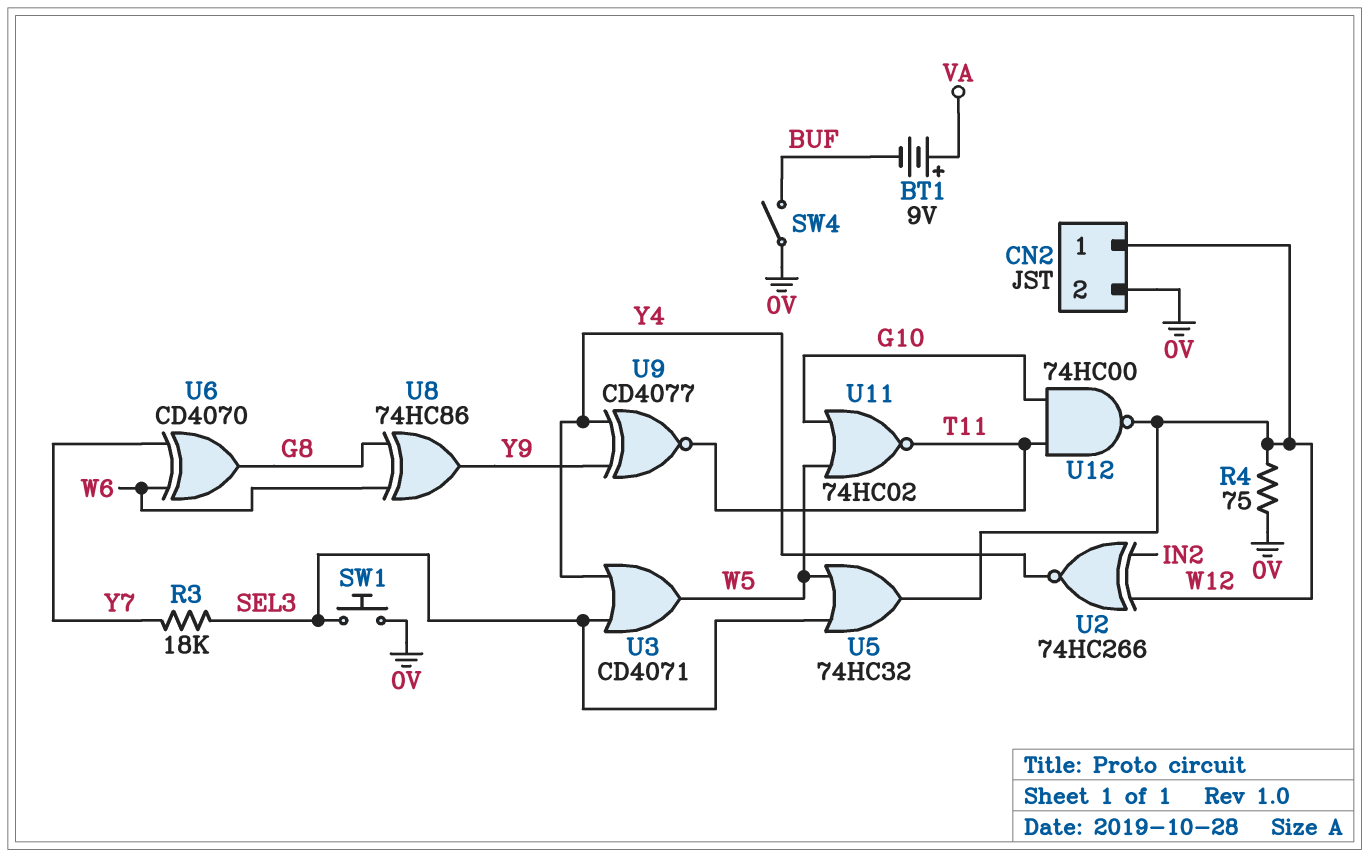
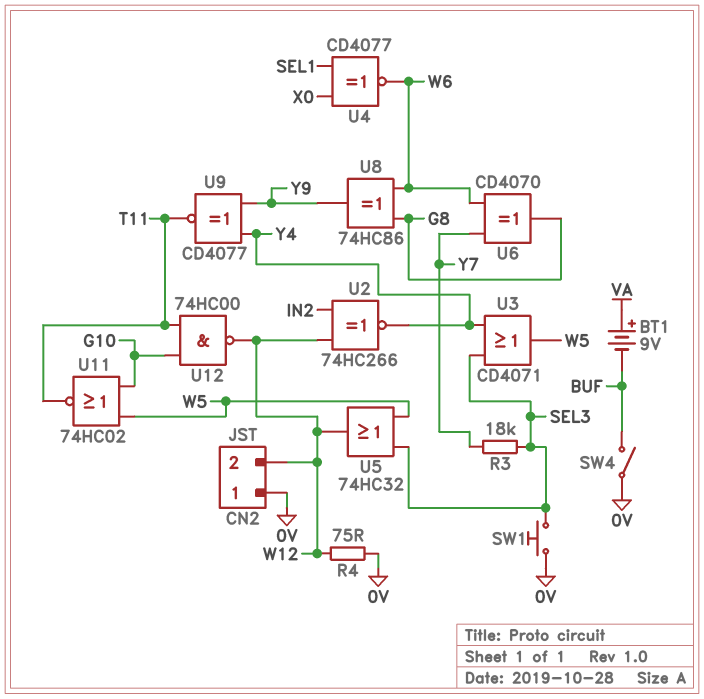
CN2 pin 1: W12 -> 0V
CN2 pin 2: 0V -> W12
U4: none -> XNOR CD4077 (in SEL1, in X0, out W6)

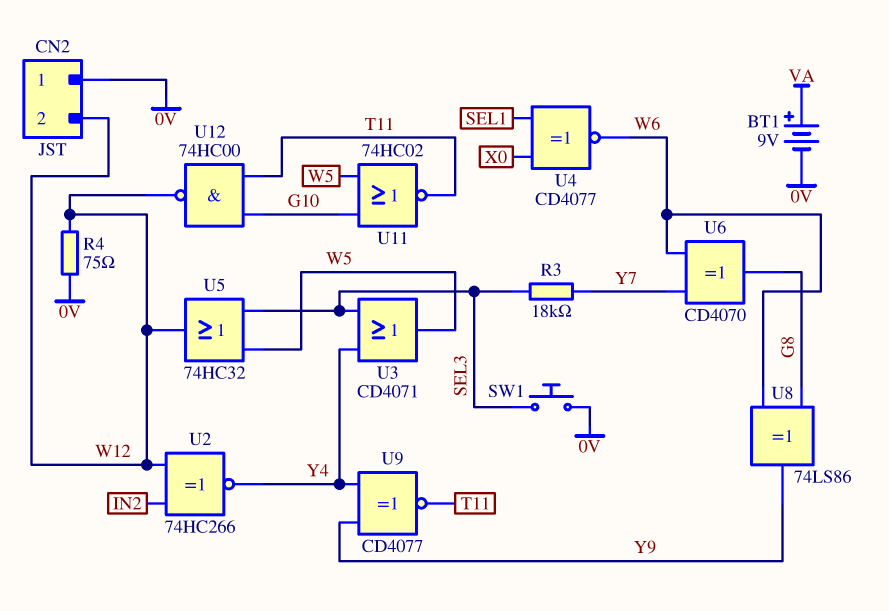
BT1: 9V (plus VA, minus BUF) -> 9V (plus VA, minus 0V)
SW4: switch (0V, BUF) -> none
U8: XOR 74HC86 (in G8, in W6, out Y9) -> XOR 74LS86 (in G8, in W6, out Y9)

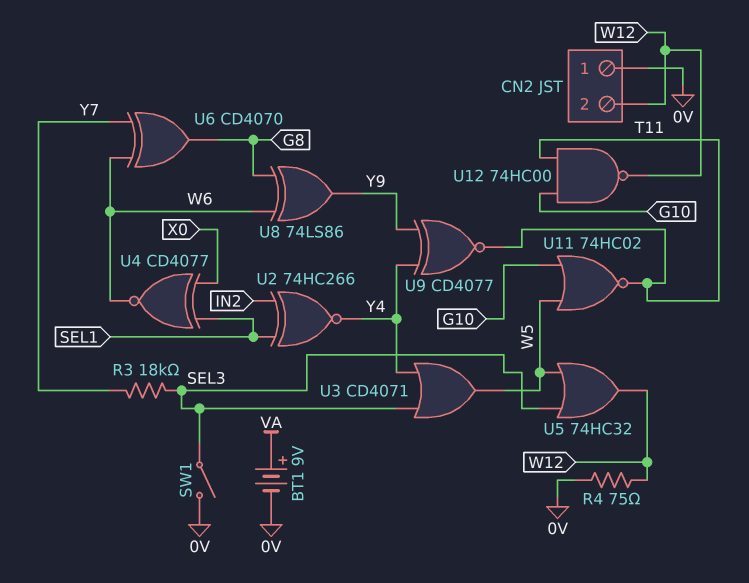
SW1: button (0V, SEL3) -> switch (0V, SEL3)
U2: XNOR 74HC266 (in IN2, in W12, out Y4) -> XNOR 74HC266 (in IN2, in SEL1, out Y4)

